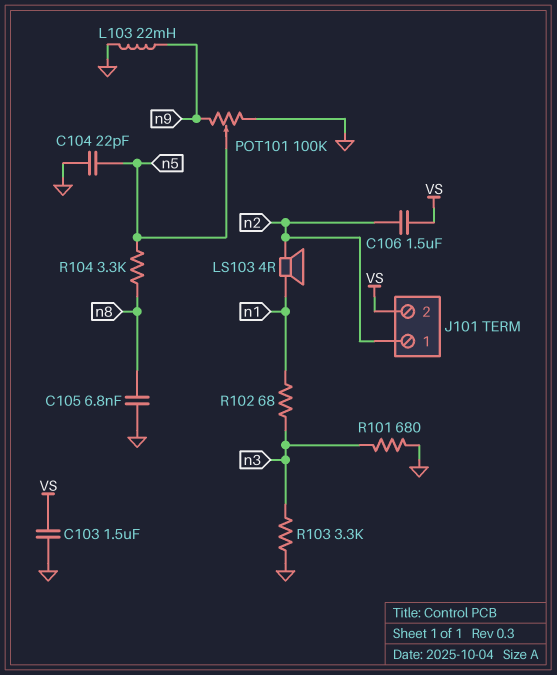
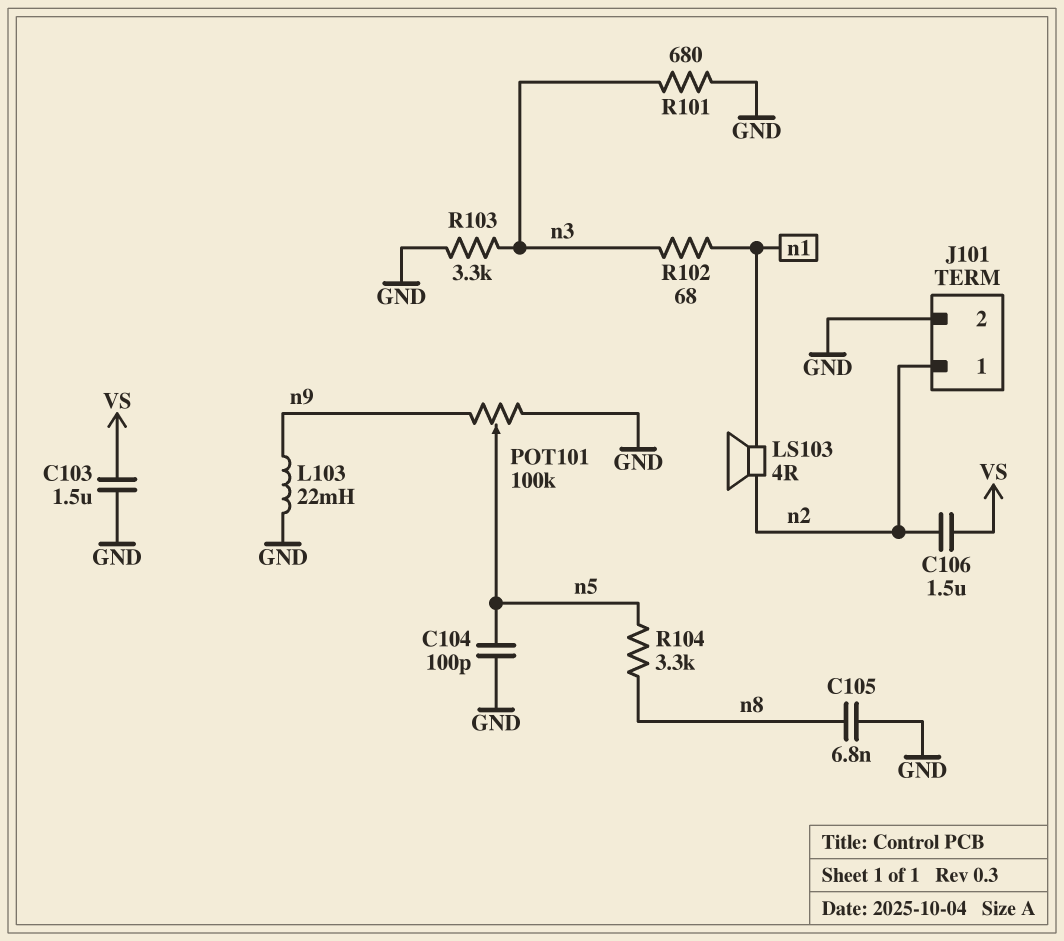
C104: 22pF (GND, n5) -> 100pF (GND, n5)
J101 pin 2: VS -> GND

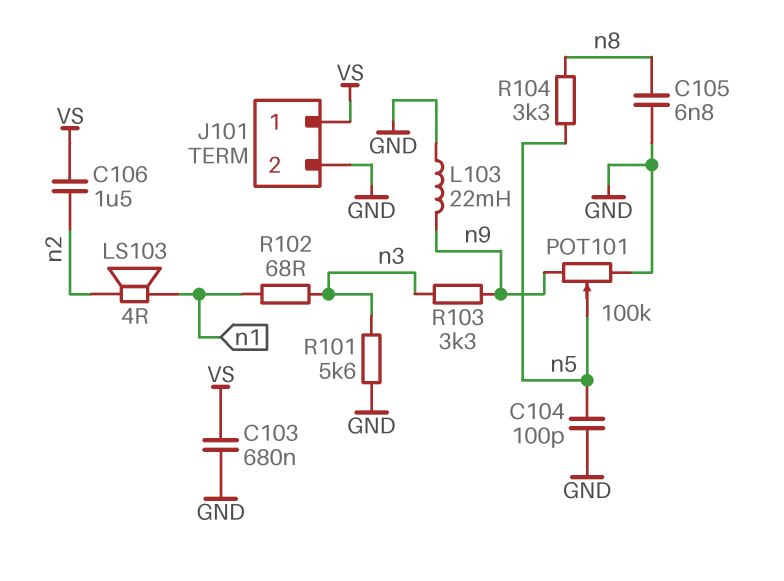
C103: 1.5uF (GND, VS) -> 680nF (GND, VS)
J101 pin 1: n2 -> VS
R101: 680 (GND, n3) -> 5.6k (GND, n3)
R103: 3.3k (GND, n3) -> 3.3k (n3, n9)

